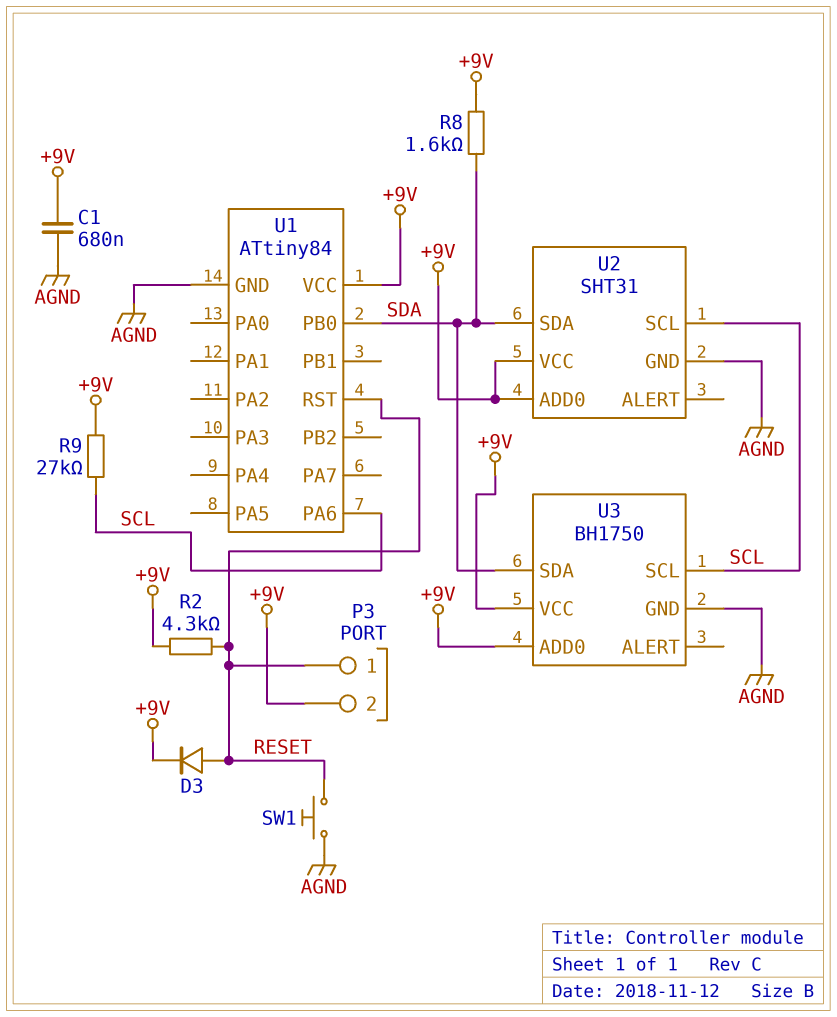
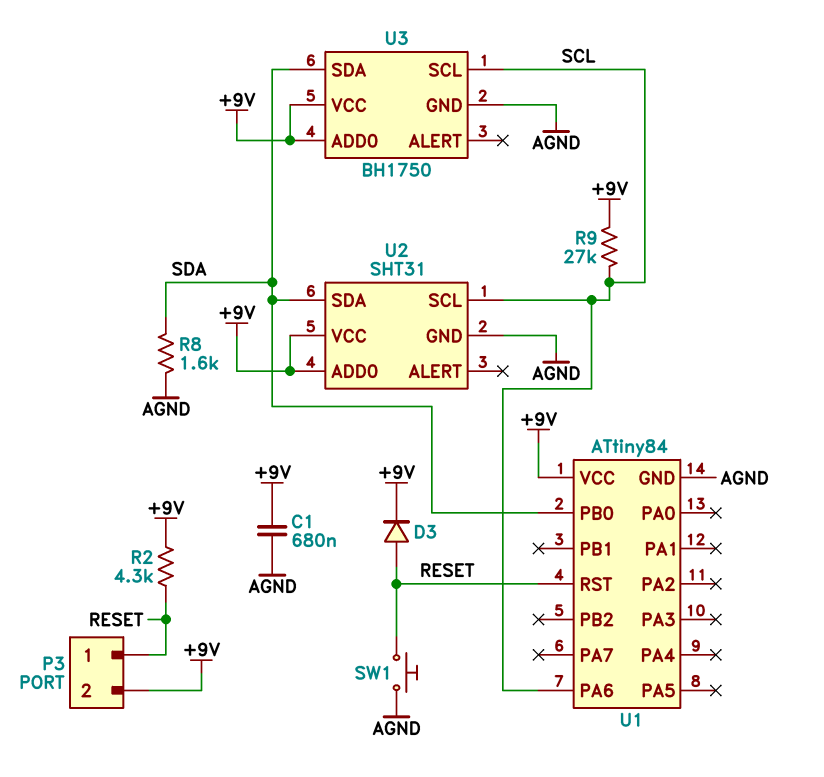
R8: 1.6k (+9V, SDA) -> 1.6k (AGND, SDA)

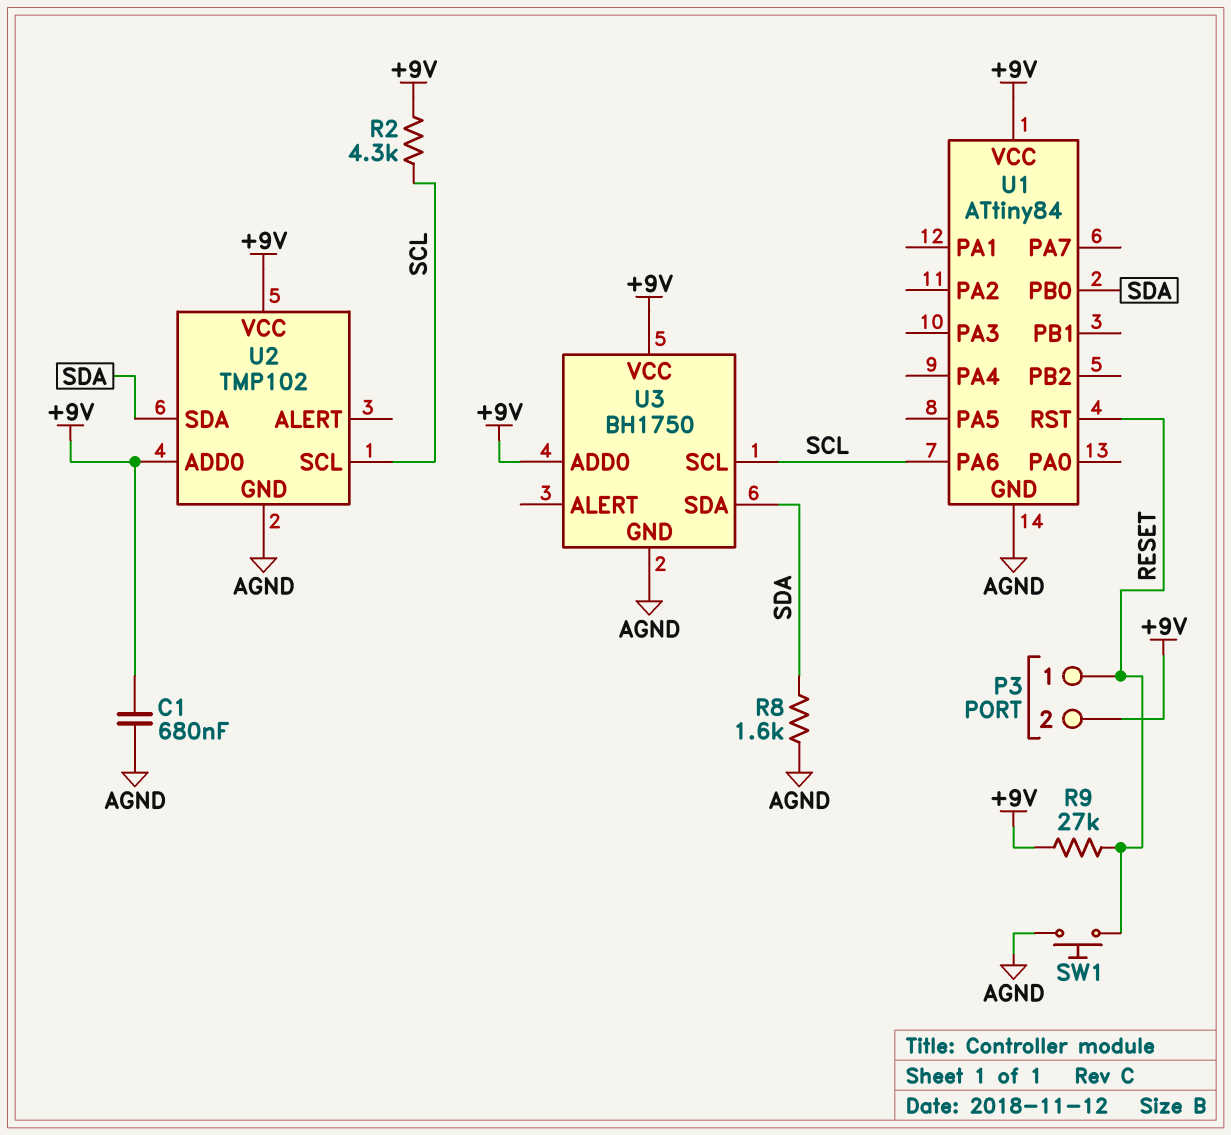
D3: diode (A RESET, K +9V) -> none
R2: 4.3k (+9V, RESET) -> 4.3k (+9V, SCL)
R9: 27k (+9V, SCL) -> 27k (+9V, RESET)
U2: SHT31 -> TMP102

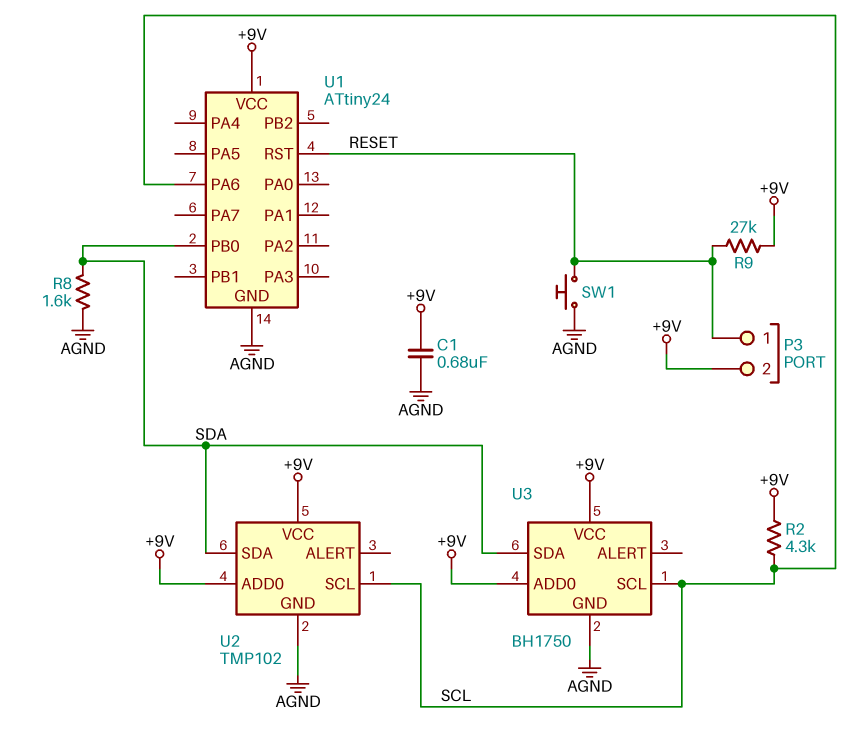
U1: ATtiny84 -> ATtiny24

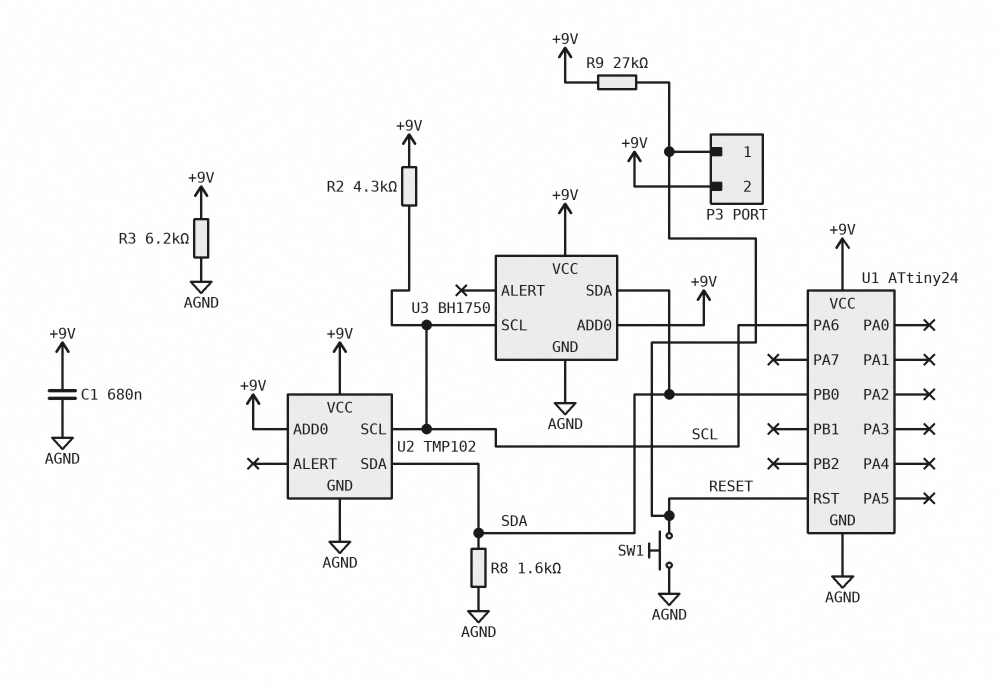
R3: none -> 6.2k (+9V, AGND)

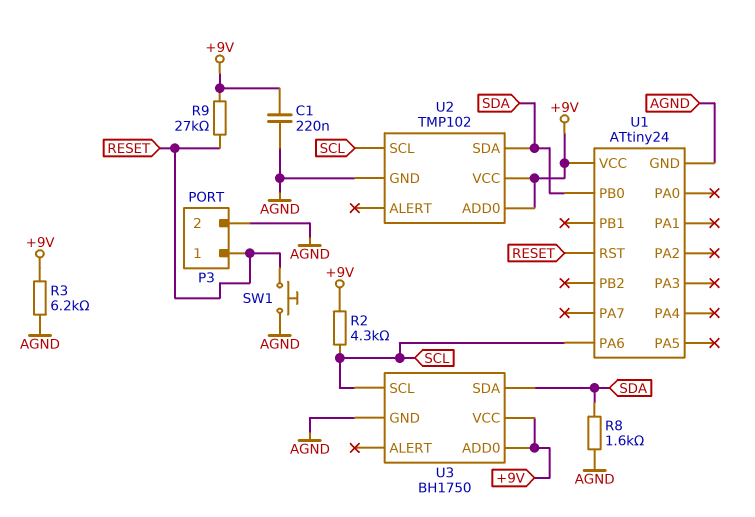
C1: 680nF (+9V, AGND) -> 220nF (+9V, AGND)
P3 pin 2: +9V -> AGND

